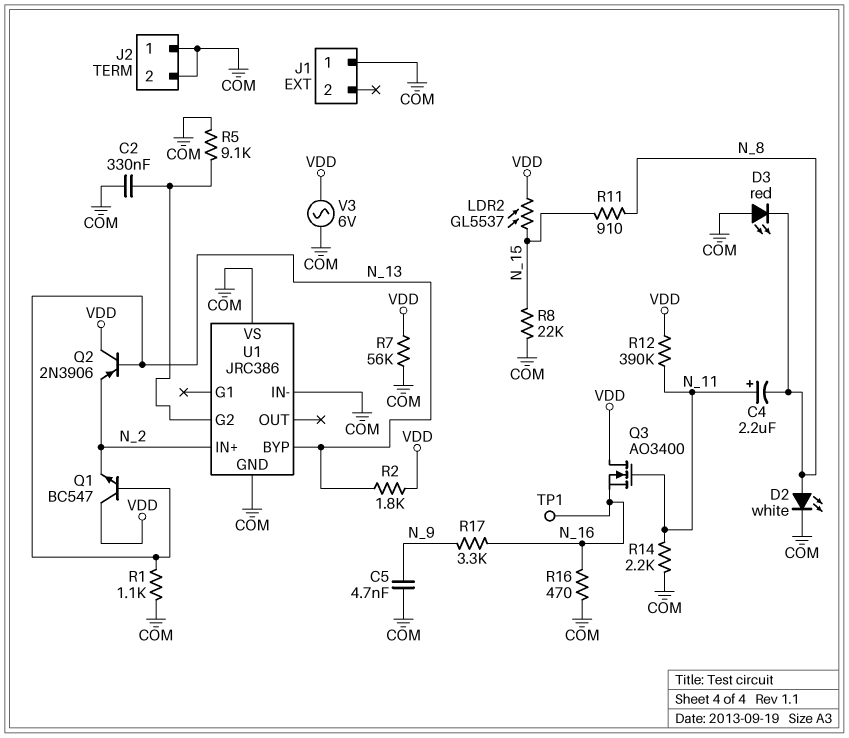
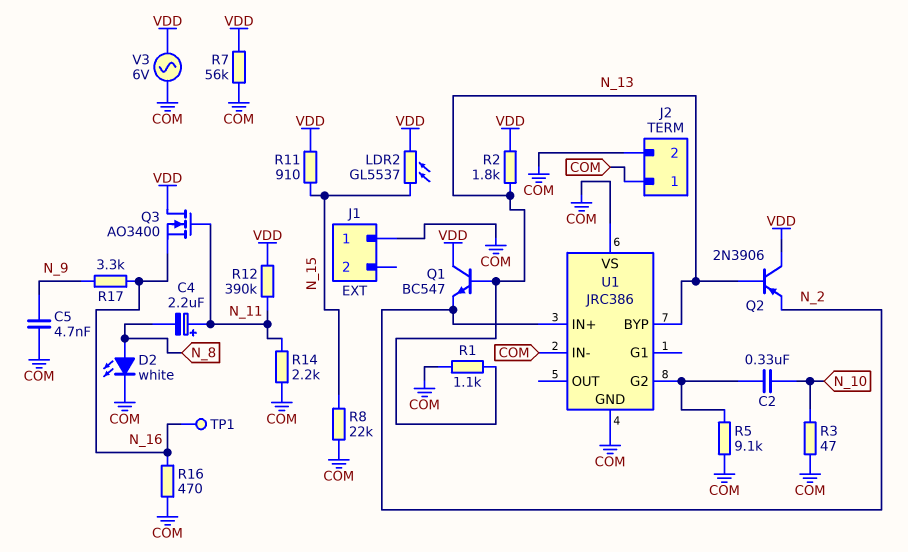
C2: 330nF (COM, U1/G2) -> 330nF (N_10, U1/G2)
D3: LED red (A COM, K N_8) -> none
R3: none -> 47 (COM, N_10)
R11: 910 (N_8, N_15) -> 910 (N_15, VDD)

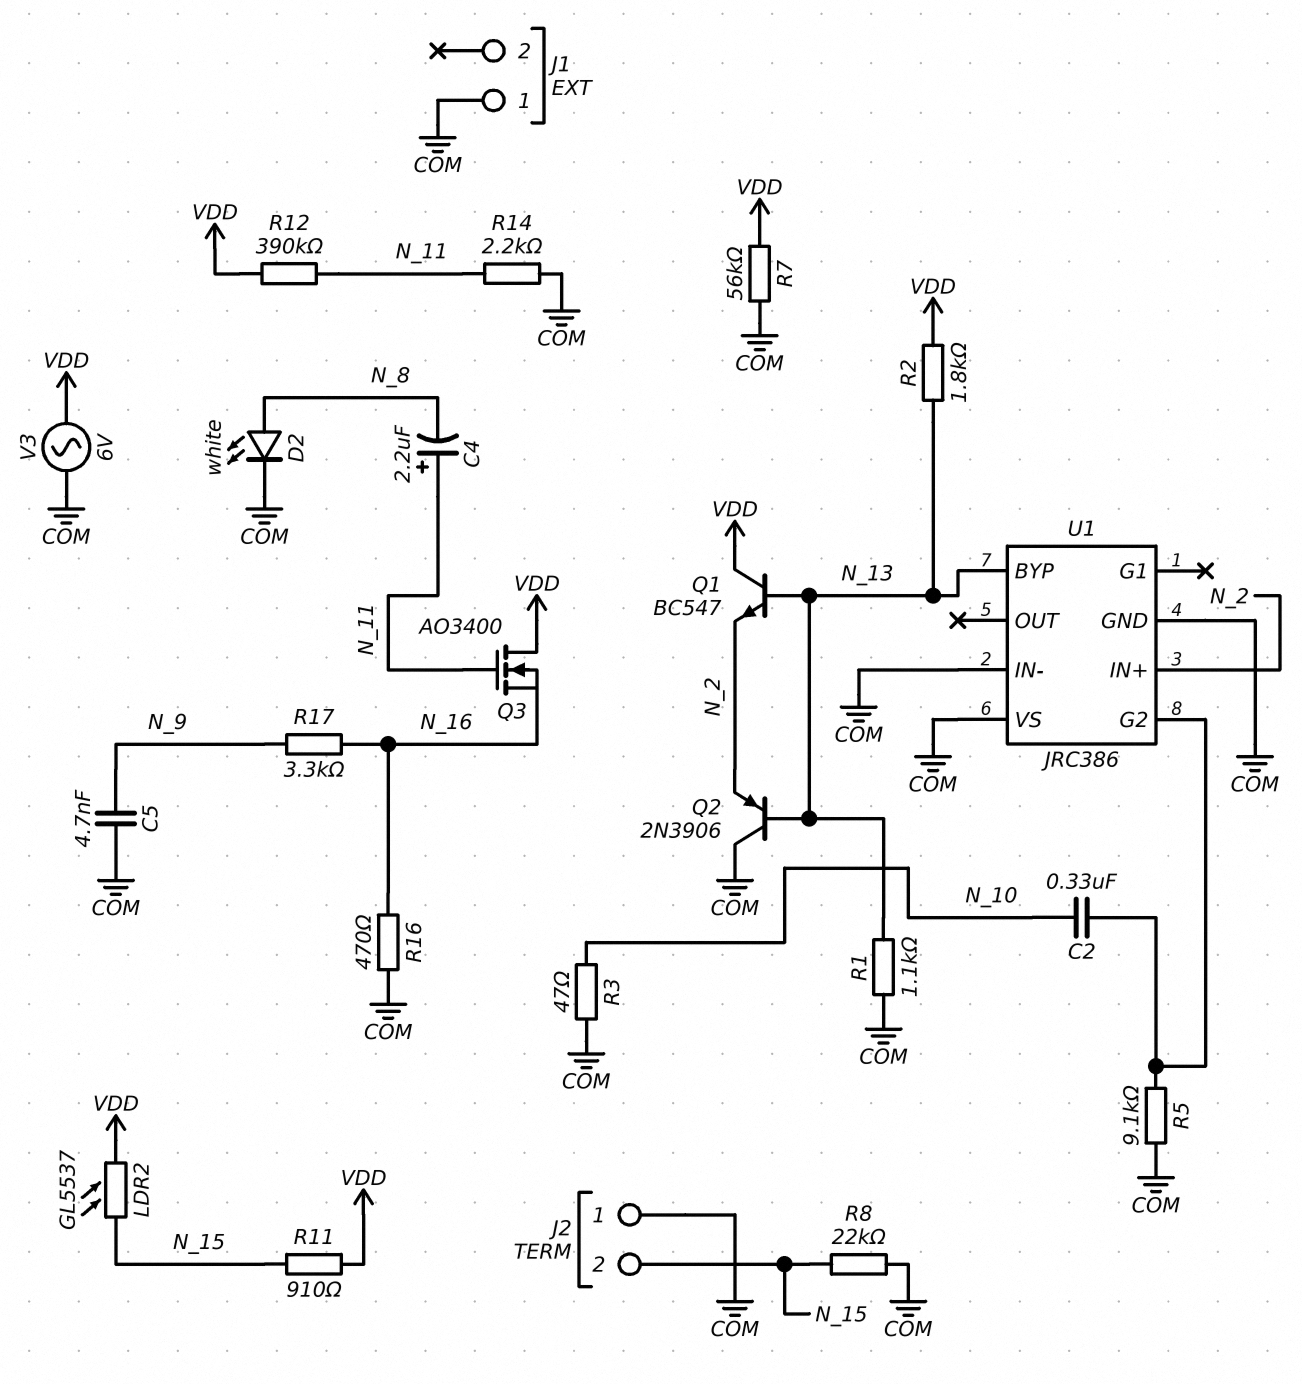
J2 pin 2: COM -> N_15
Q2: PNP 2N3906 (B N_13, C VDD, E N_2) -> PNP 2N3906 (B N_13, C COM, E N_2)
TP1: test point (N_16) -> none

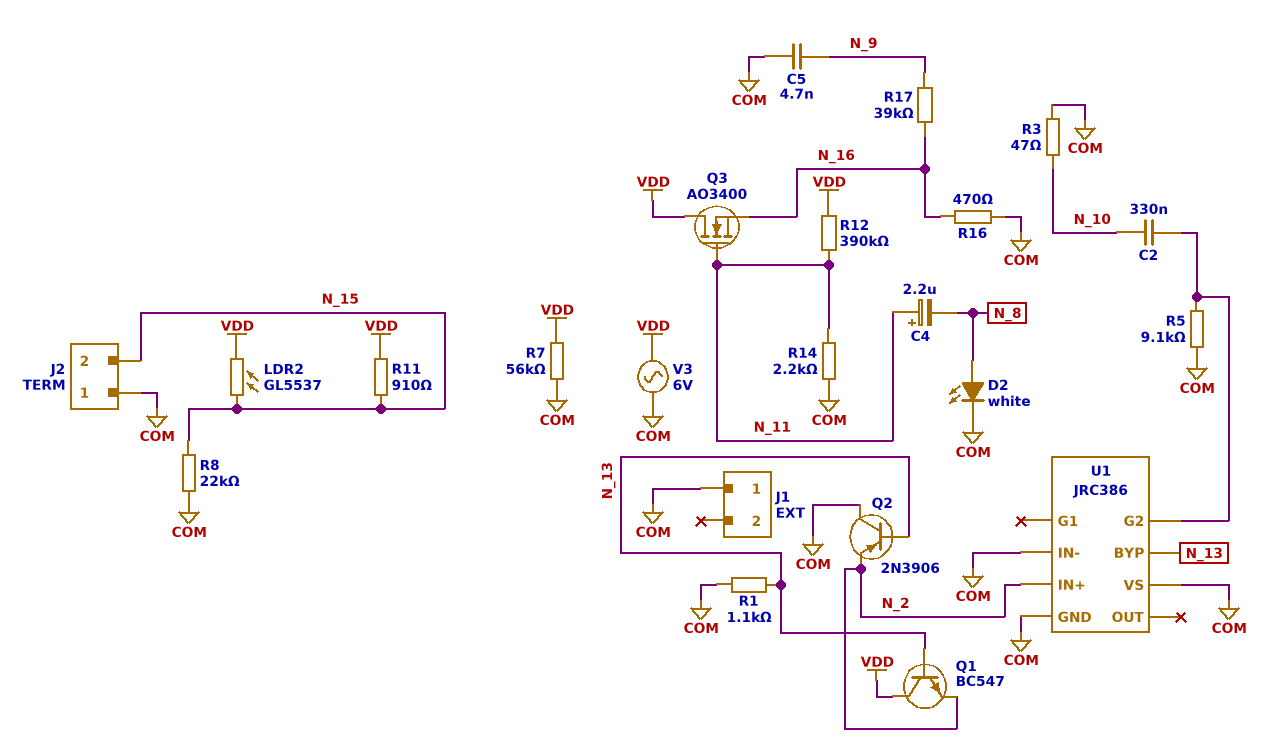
R2: 1.8k (N_13, VDD) -> none
R17: 3.3k (N_9, N_16) -> 39k (N_9, N_16)

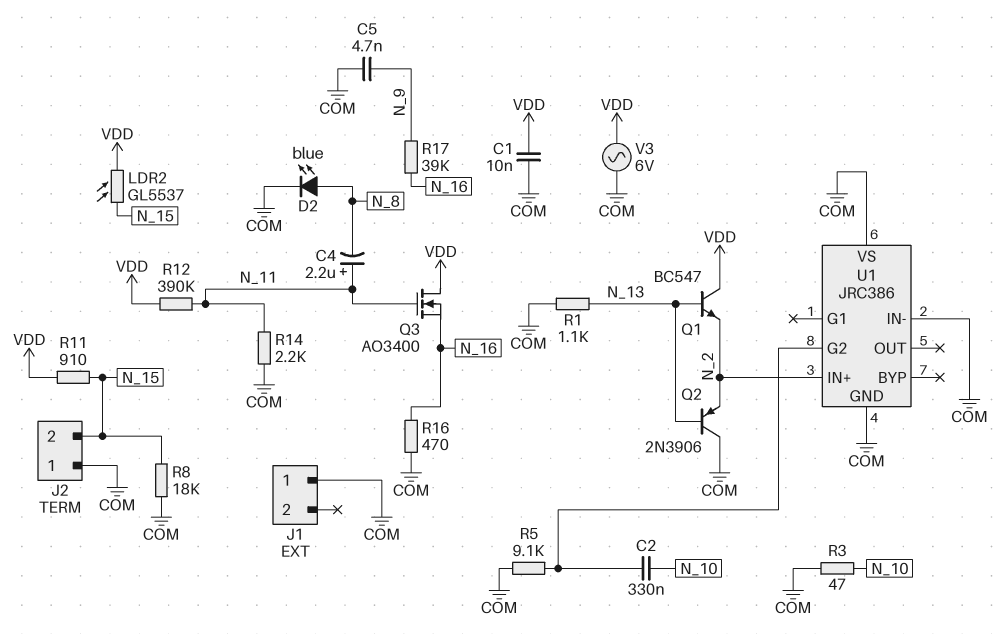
C1: none -> 10nF (COM, VDD)
D2: LED white (A N_8, K COM) -> LED blue (A N_8, K COM)
R7: 56k (COM, VDD) -> none
R8: 22k (COM, N_15) -> 18k (COM, N_15)
U1 pin BYP: N_13 -> none

